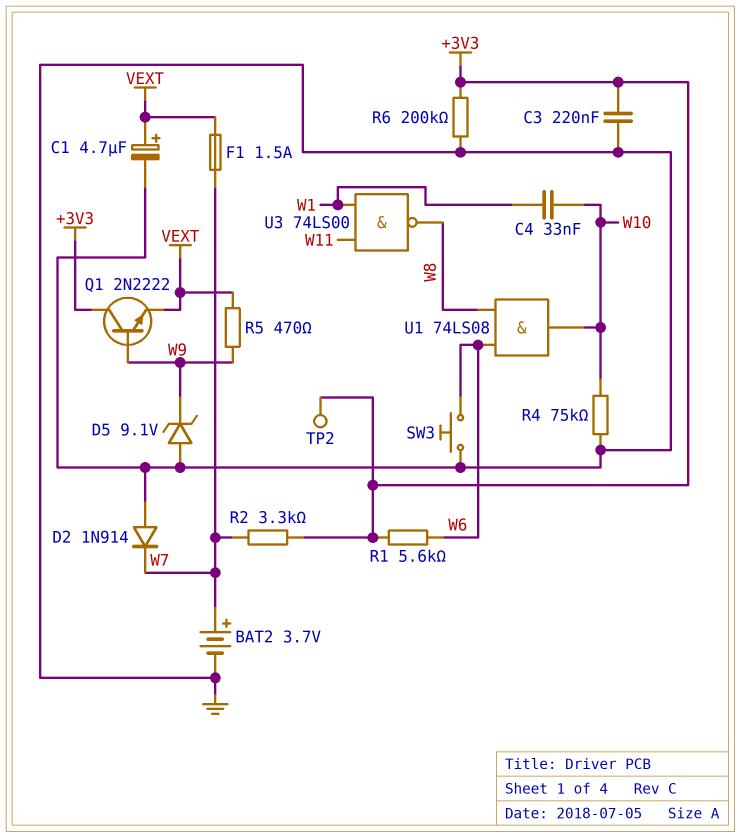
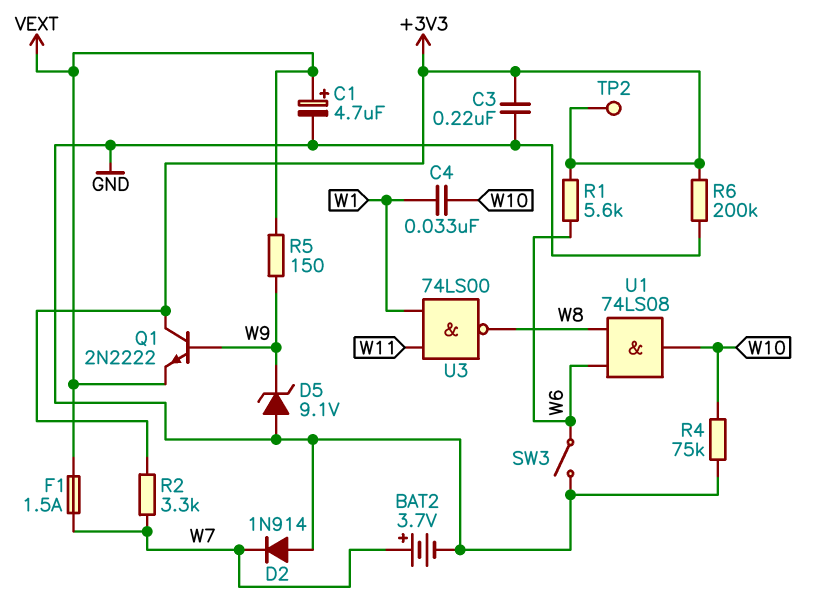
R5: 470 (VEXT, W9) -> 150 (VEXT, W9)
SW3: button (GND, W6) -> switch (GND, W6)

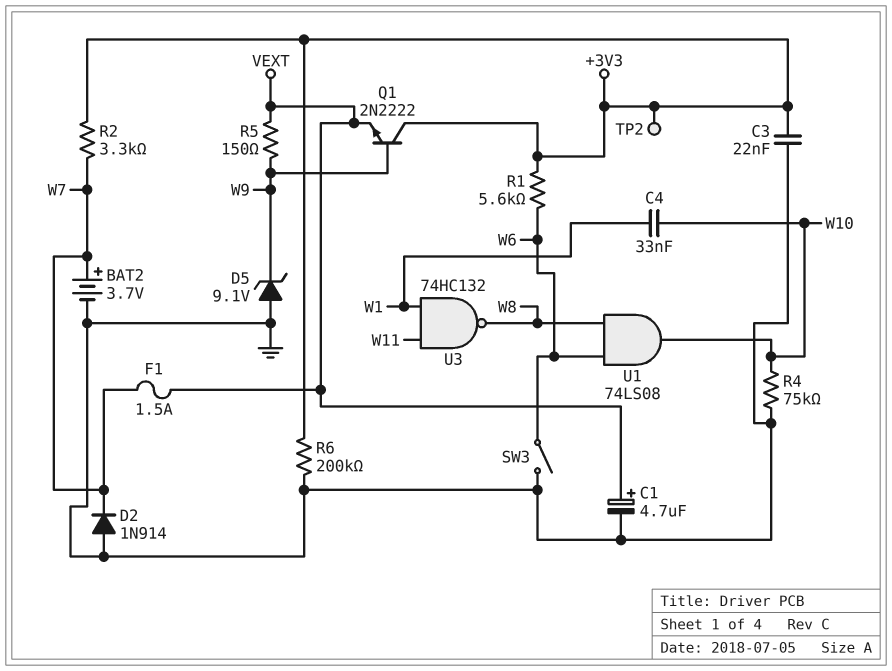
C3: 220nF (+3V3, GND) -> 22nF (+3V3, GND)
U3: NAND 74LS00 (in W1, in W11, out W8) -> NAND 74HC132 (in W1, in W11, out W8)

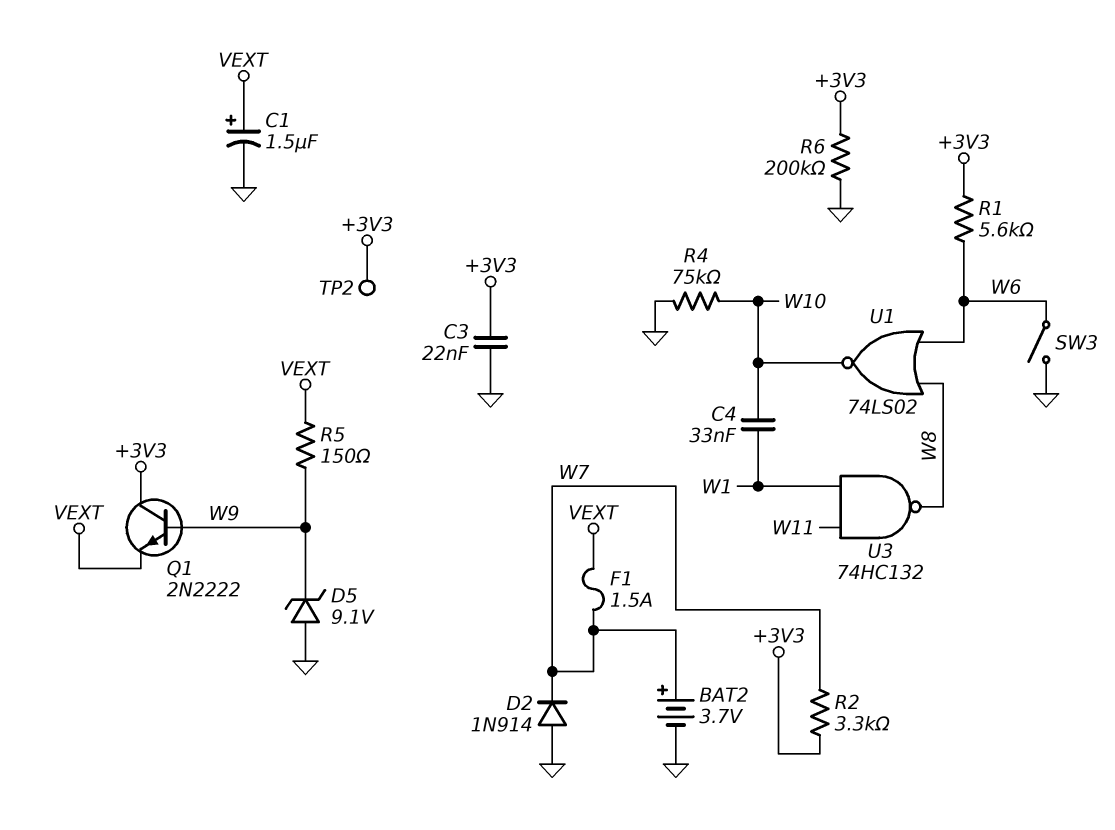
C1: 4.7uF (plus VEXT, minus GND) -> 1.5uF (plus VEXT, minus GND)
U1: AND 74LS08 (in W6, in W8, out W10) -> NOR 74LS02 (in W6, in W8, out W10)

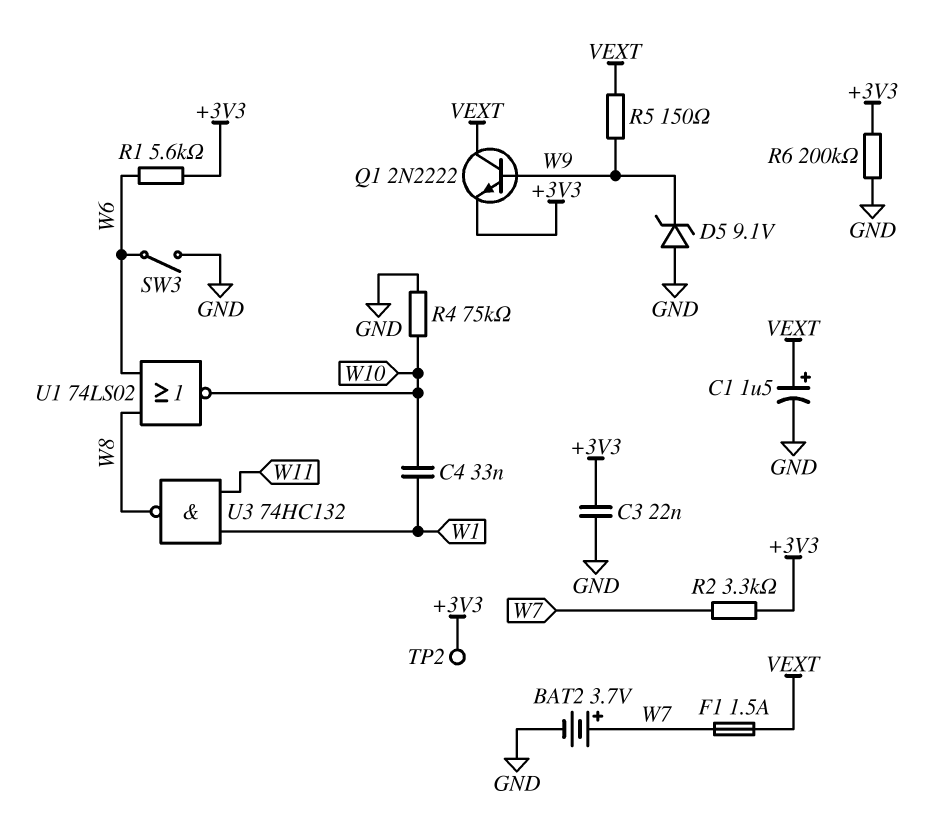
D2: diode 1N914 (A GND, K W7) -> none
Q1: NPN 2N2222 (B W9, C +3V3, E VEXT) -> NPN 2N2222 (B W9, C VEXT, E +3V3)

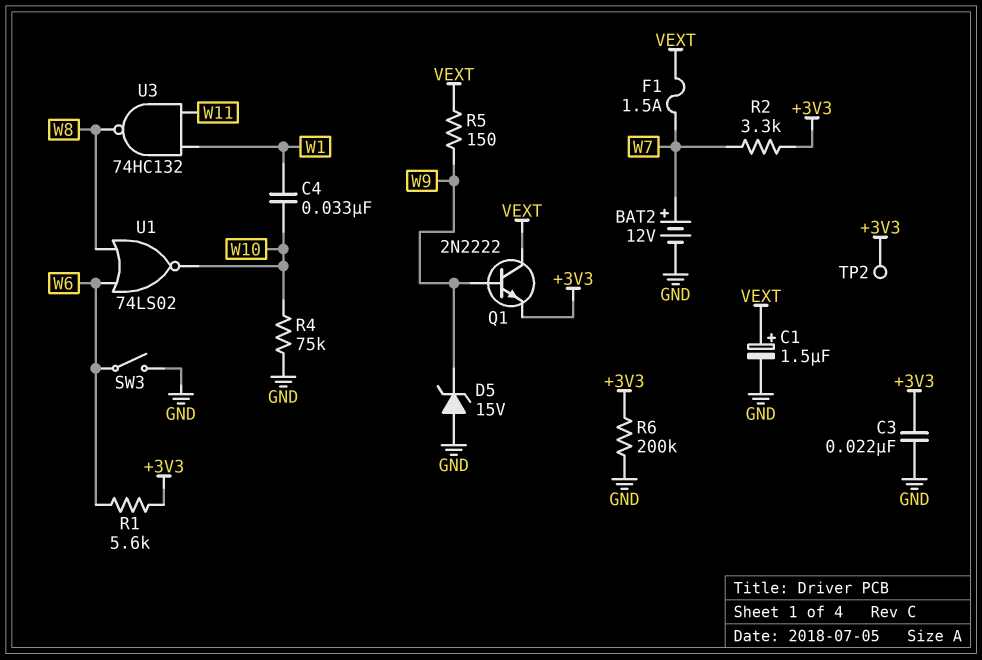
BAT2: 3.7V (plus W7, minus GND) -> 12V (plus W7, minus GND)
D5: zener 9.1V (A GND, K W9) -> zener 15V (A GND, K W9)

